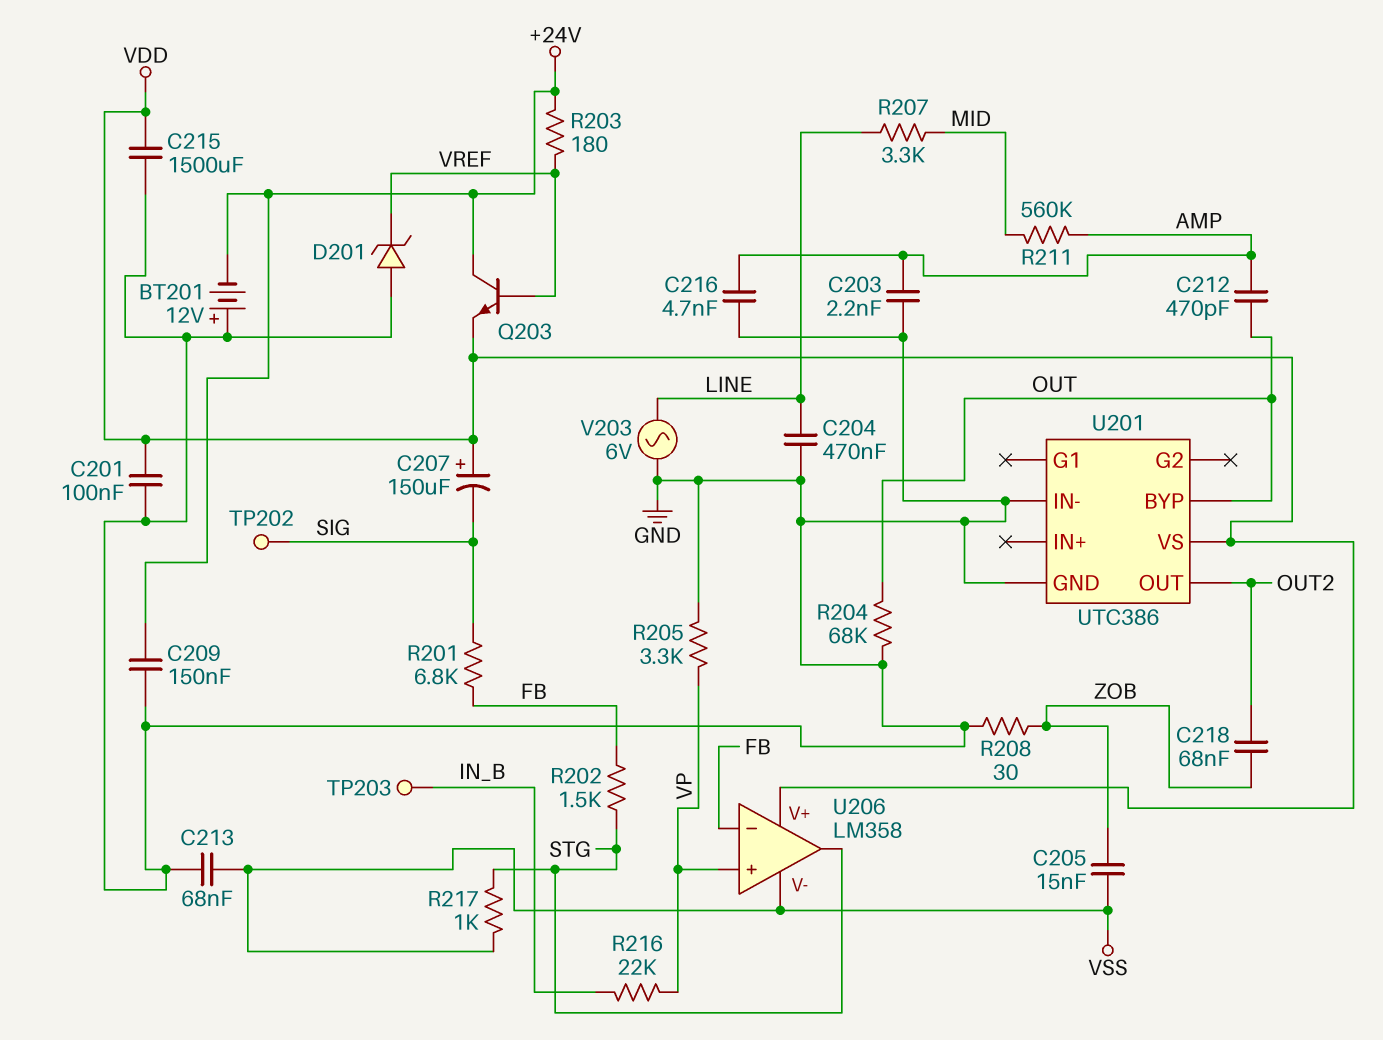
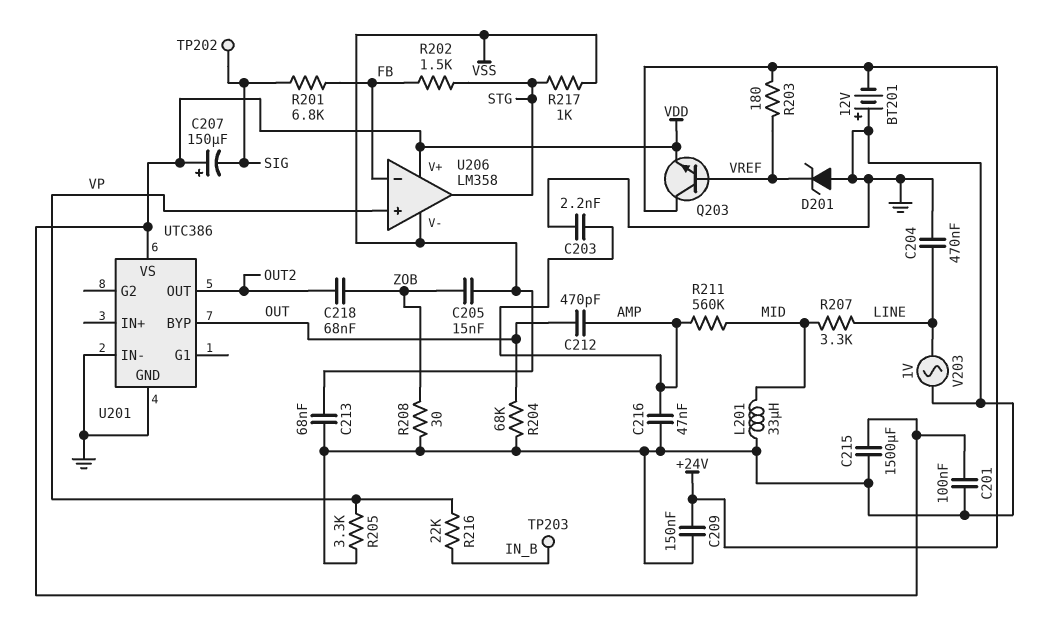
C216: 4.7nF (AMP, GND) -> 47nF (AMP, GND)
L201: none -> 33uH (GND, MID)
V203: AC 6V (GND, LINE) -> AC 1V (GND, LINE)

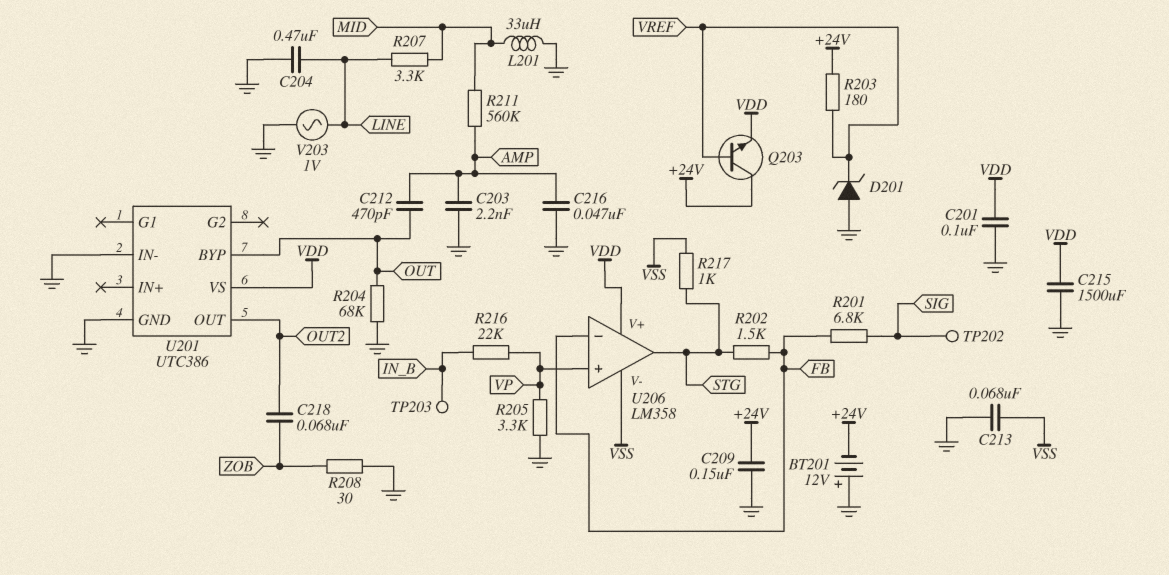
C205: 15nF (VSS, ZOB) -> none
C207: 150uF (plus VDD, minus SIG) -> none

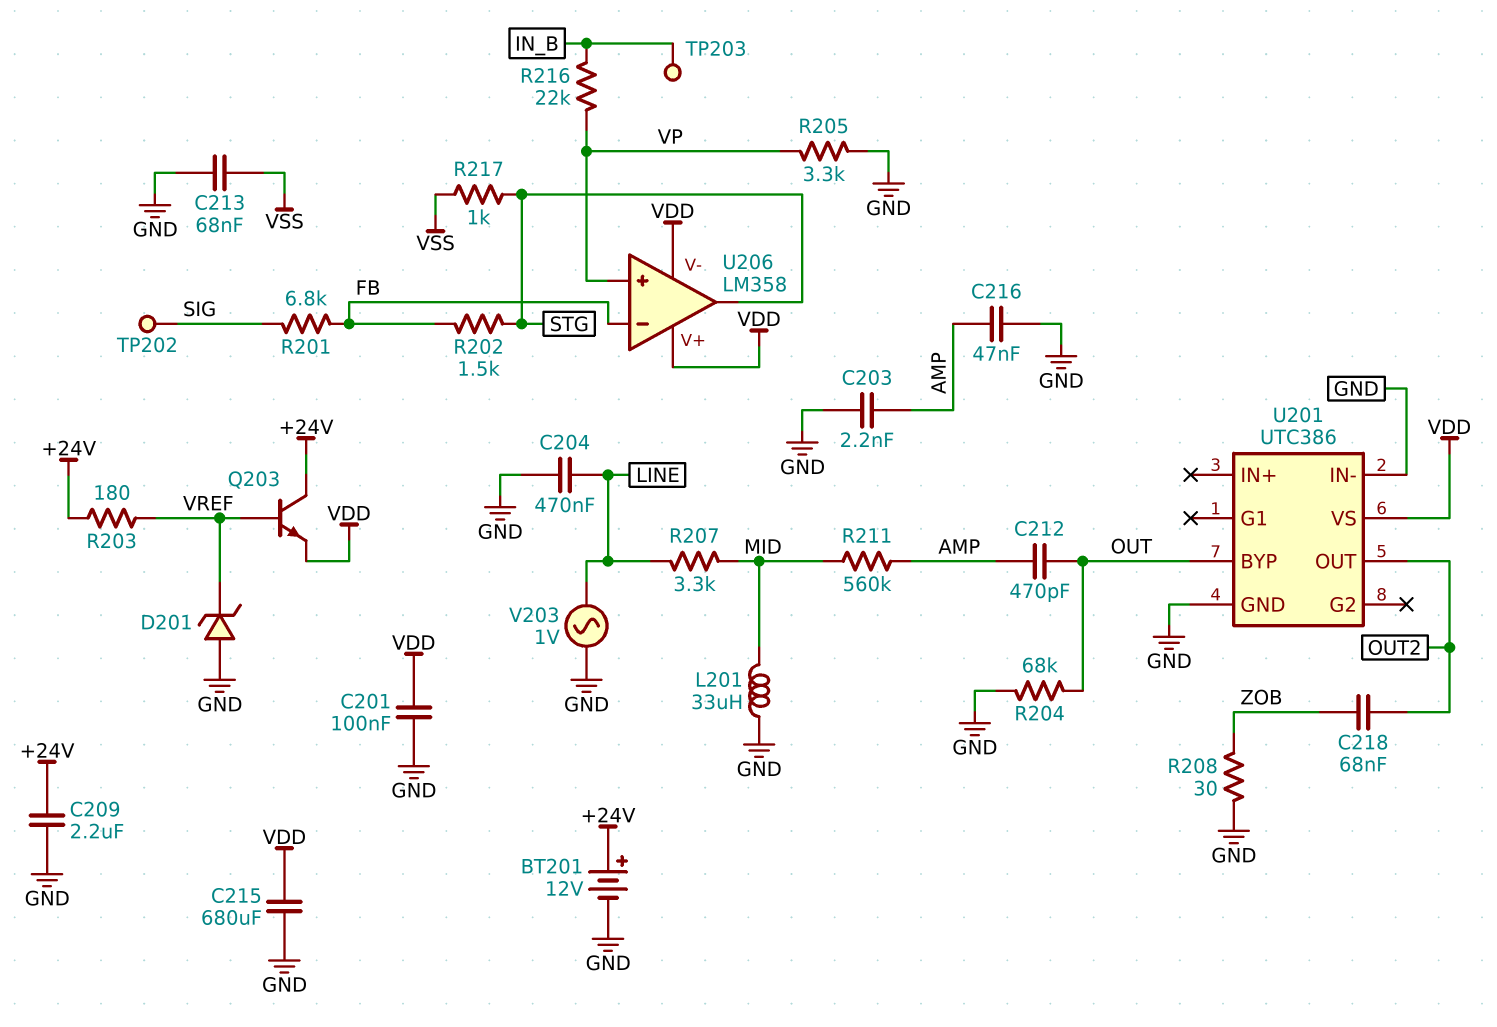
BT201: 12V (plus GND, minus +24V) -> 12V (plus +24V, minus GND)
C209: 150nF (+24V, GND) -> 2.2uF (+24V, GND)
C215: 1500uF (GND, VDD) -> 680uF (GND, VDD)
U206 pin V-: VSS -> VDD

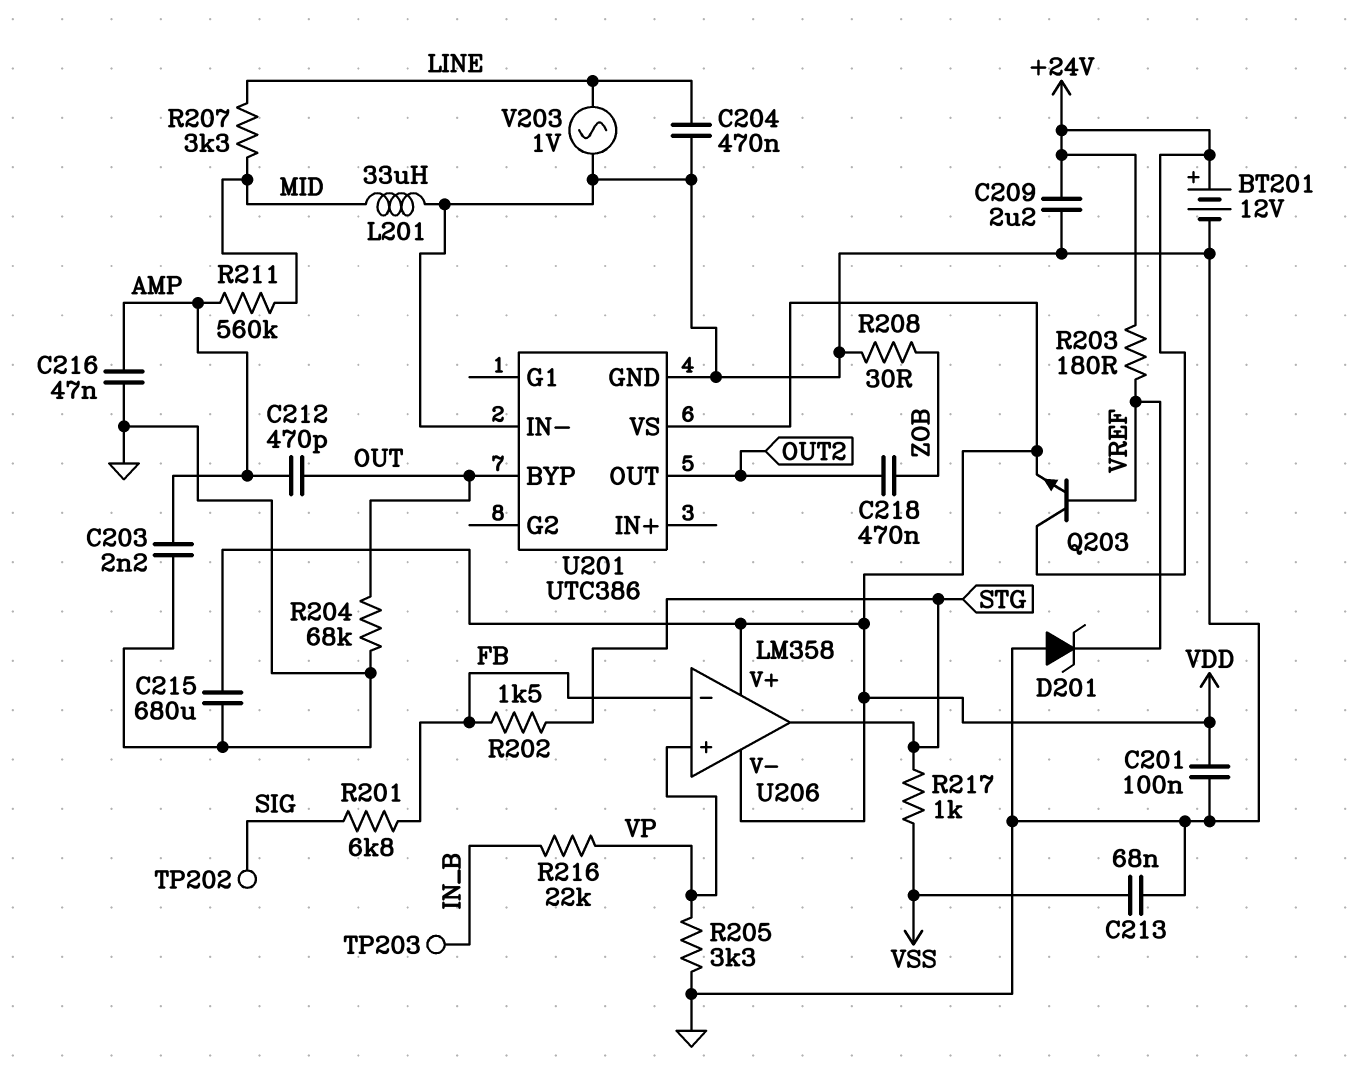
C218: 68nF (OUT2, ZOB) -> 470nF (OUT2, ZOB)

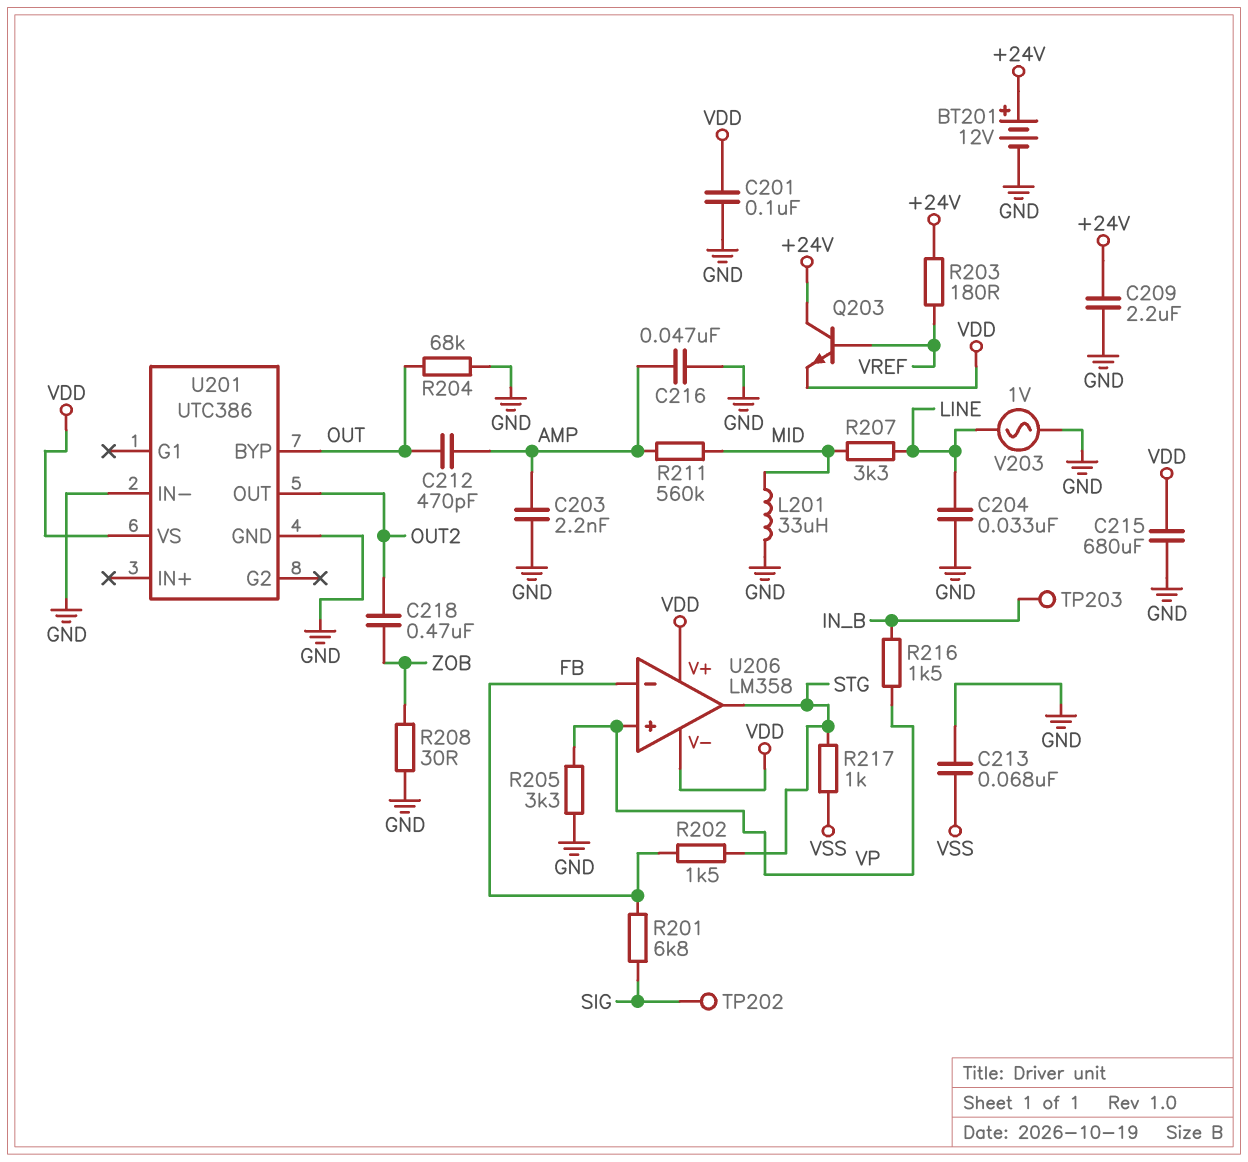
C204: 470nF (GND, LINE) -> 33nF (GND, LINE)
D201: zener (A GND, K VREF) -> none
R216: 22k (IN_B, VP) -> 1.5k (IN_B, VP)

